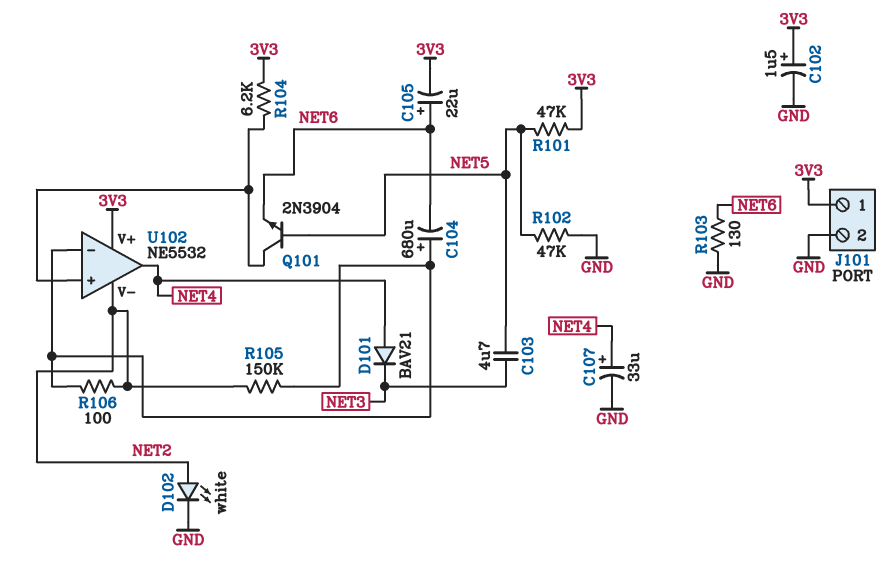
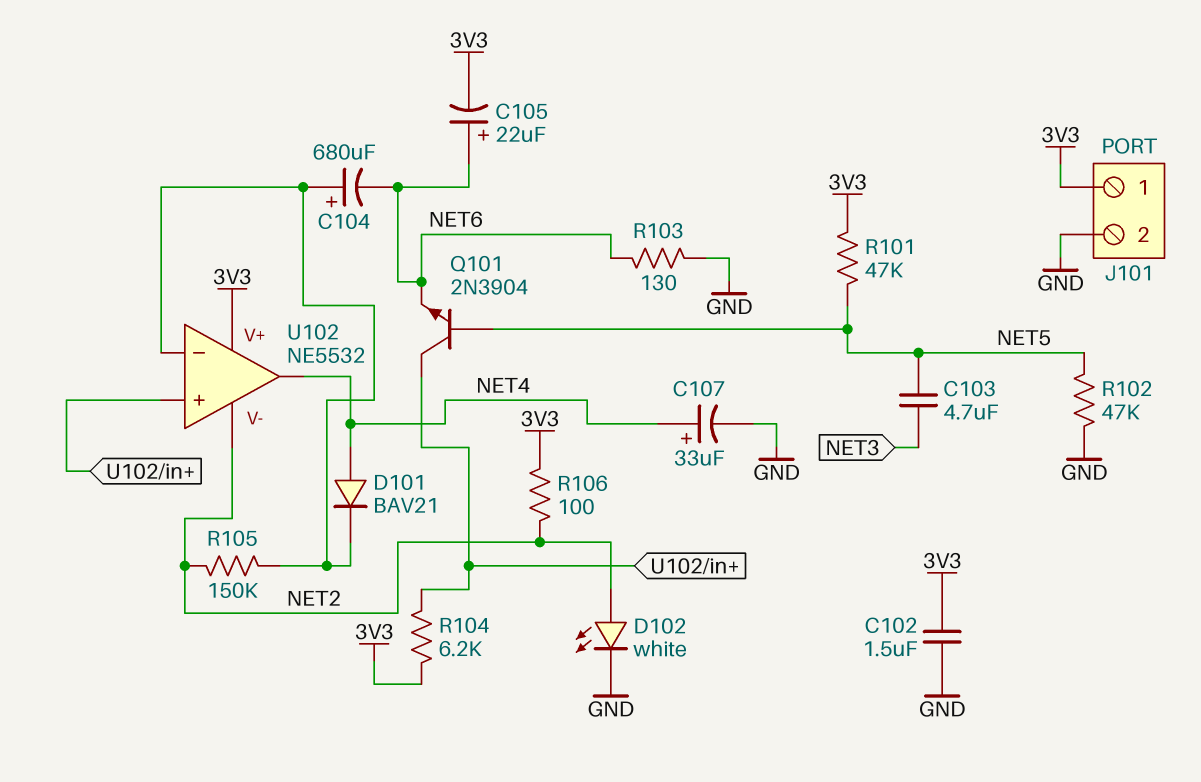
C102: 1.5uF (plus 3V3, minus GND) -> 1.5uF (3V3, GND)
D101: diode BAV21 (A NET4, K NET3) -> diode BAV21 (A NET4, K U102/in-)
R106: 100 (NET2, U102/in-) -> 100 (3V3, NET2)

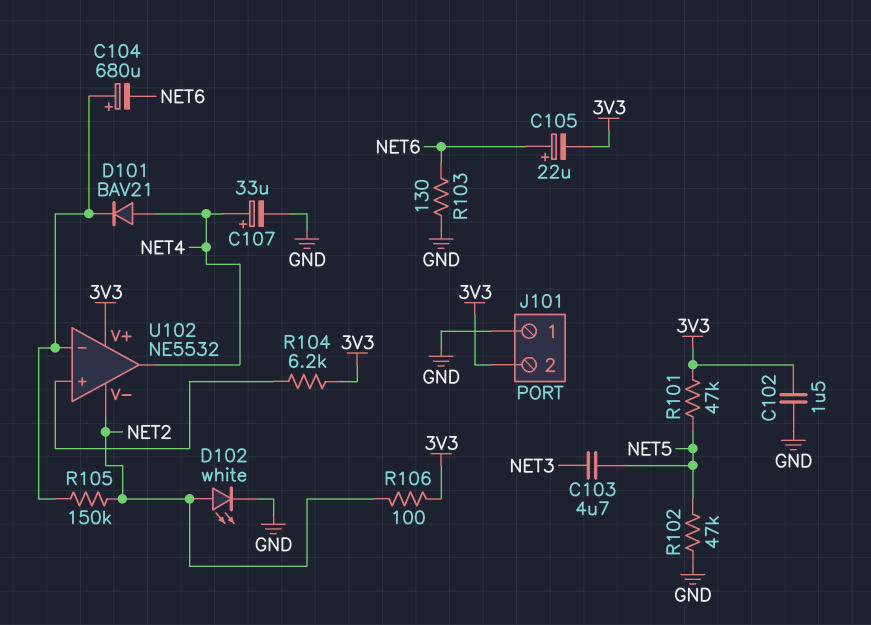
J101 pin 1: 3V3 -> GND
J101 pin 2: GND -> 3V3
Q101: NPN 2N3904 (B NET5, C U102/in+, E NET6) -> none

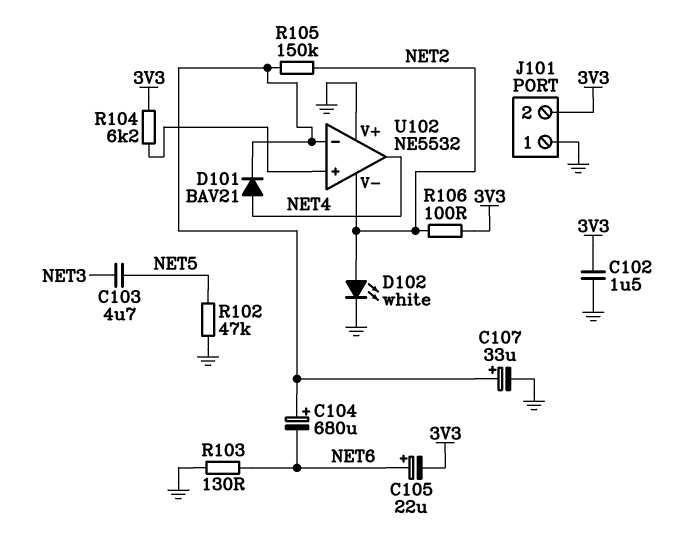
C107: 33uF (plus NET4, minus GND) -> 33uF (plus U102/in-, minus GND)
R101: 47k (3V3, NET5) -> none
U102 pin V+: 3V3 -> GND

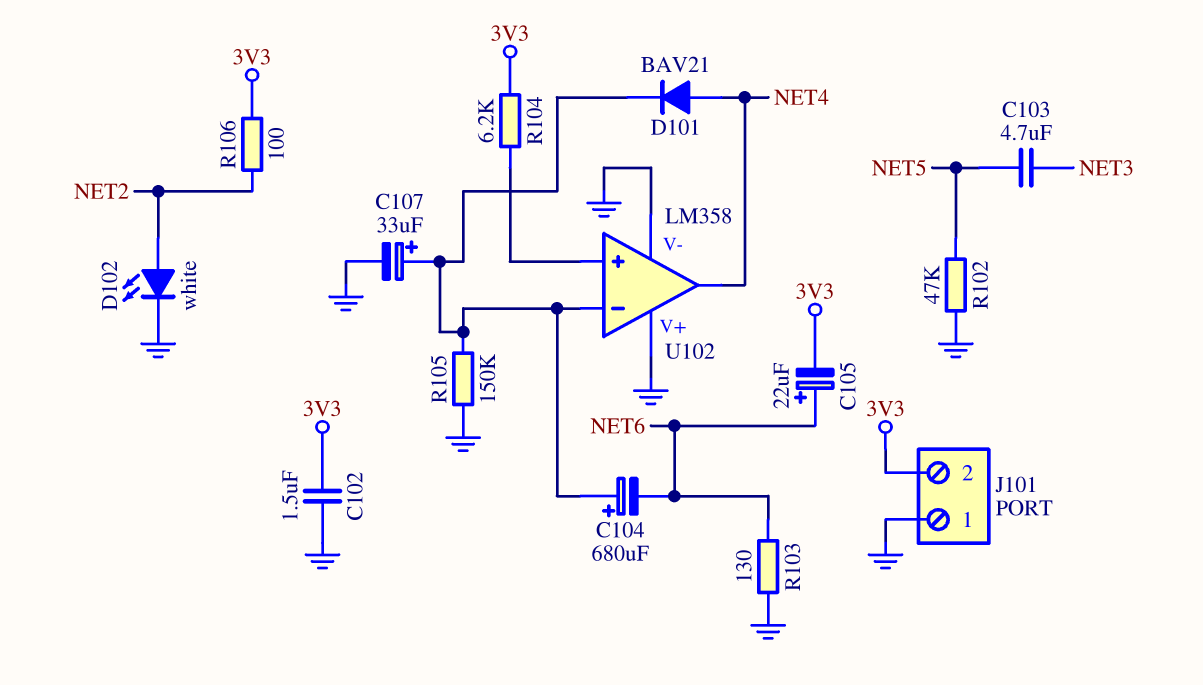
R105: 150k (NET2, U102/in-) -> 150k (GND, U102/in-)
U102: NE5532 -> LM358
U102 pin V-: NET2 -> GND

